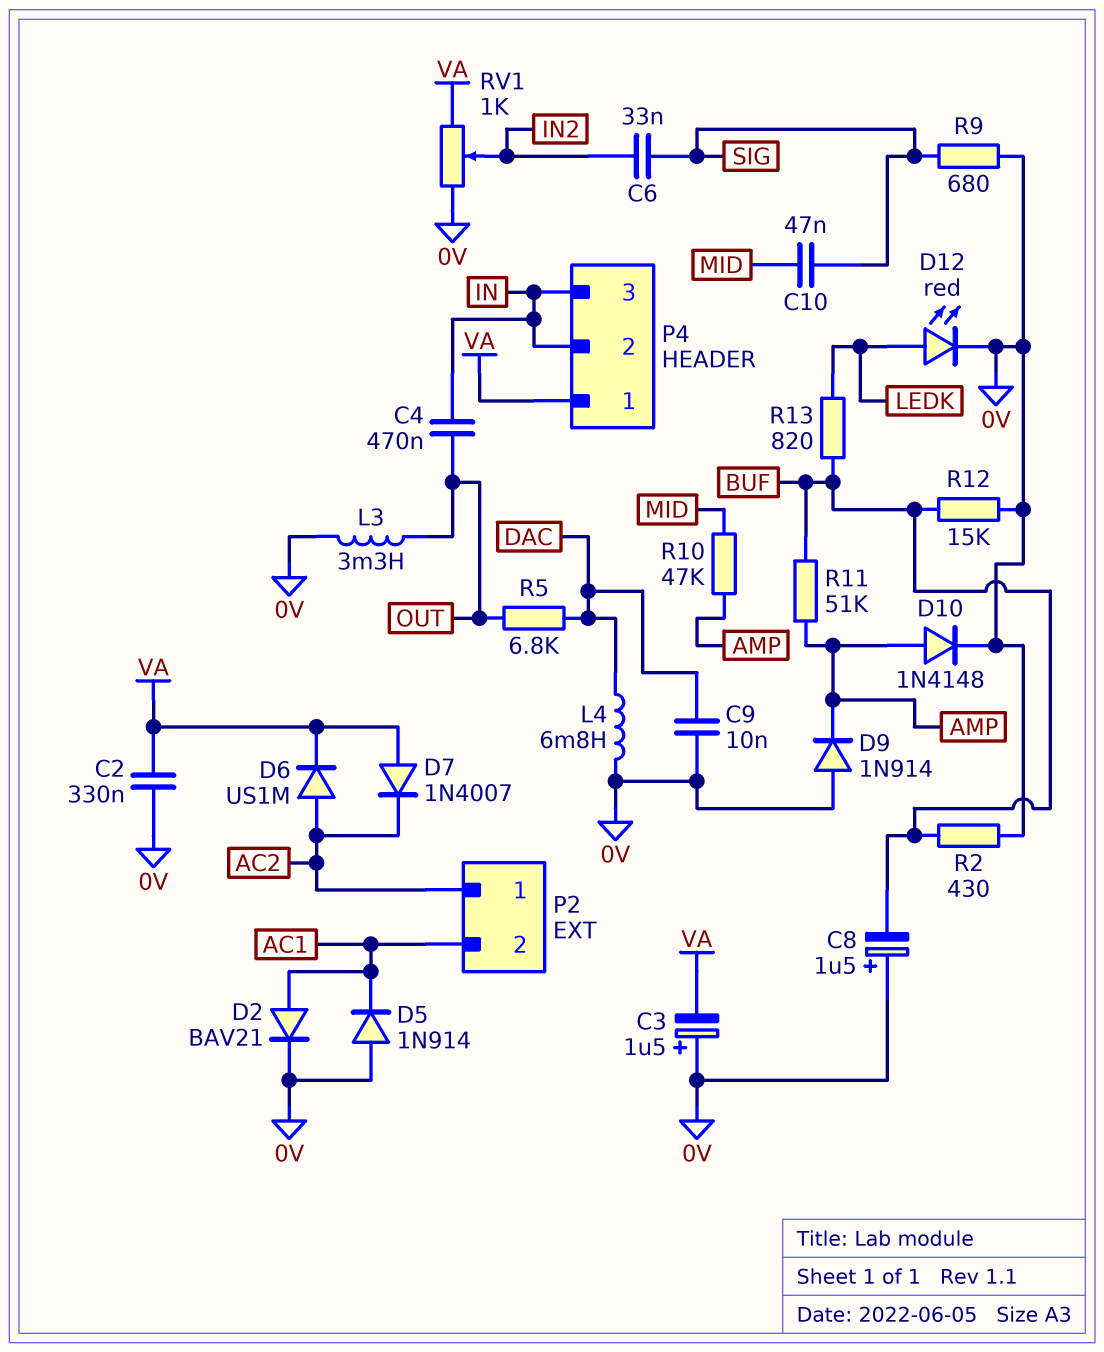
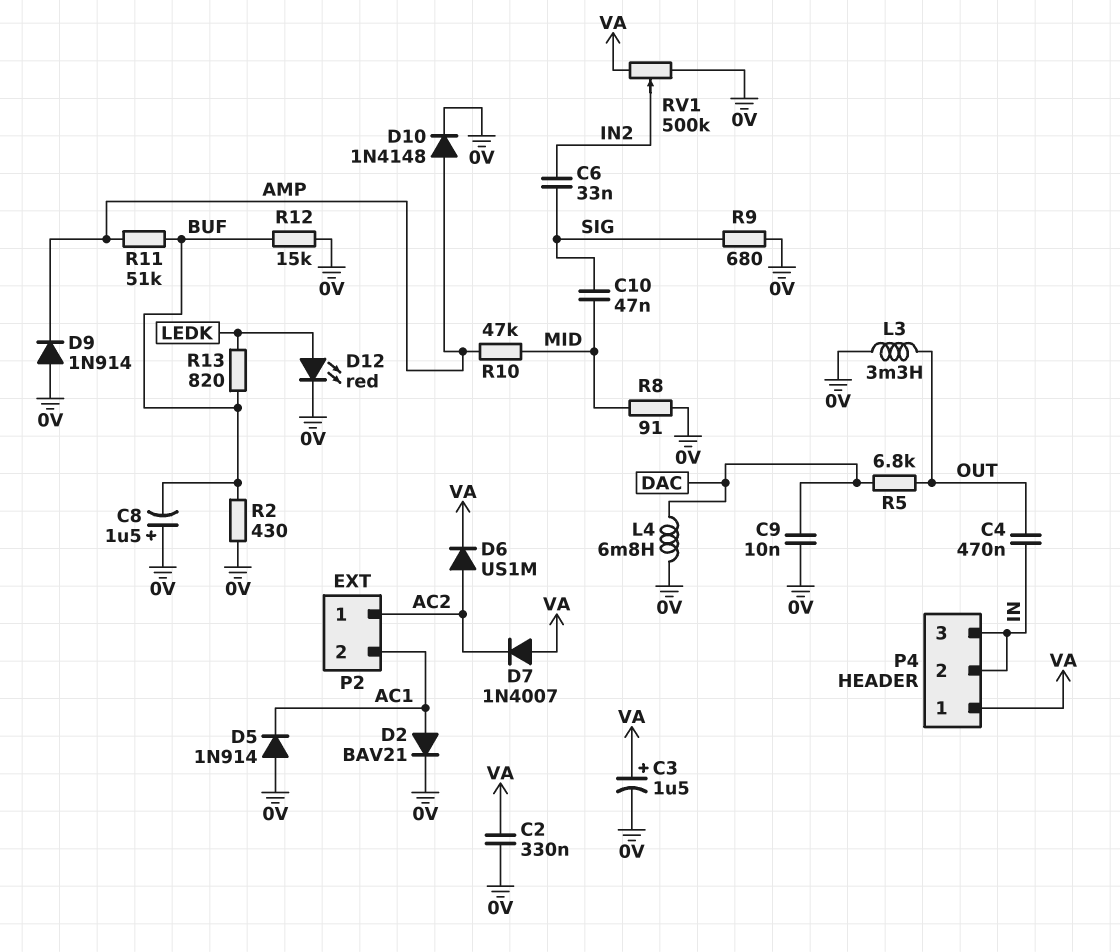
C3: 1.5uF (plus 0V, minus VA) -> 1.5uF (plus VA, minus 0V)
R8: none -> 91 (0V, MID)
RV1: 1k (0V, VA, wiper IN2) -> 500k (0V, VA, wiper IN2)

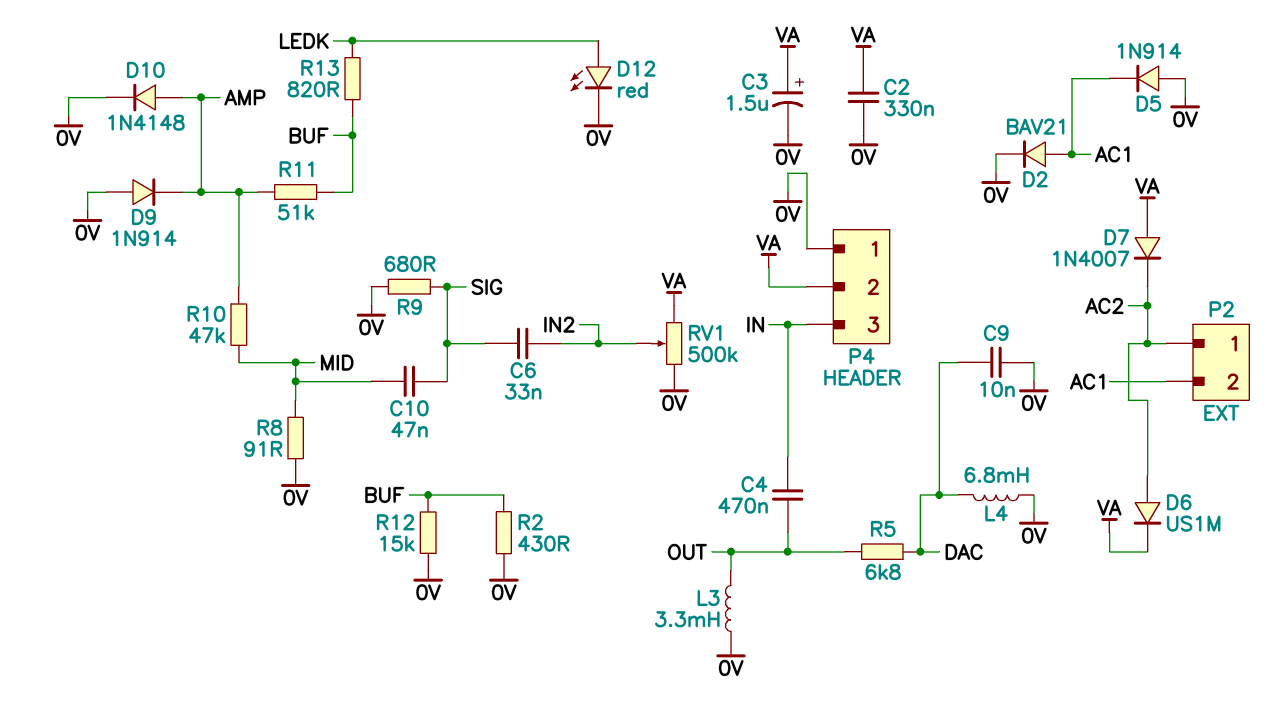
C8: 1.5uF (plus 0V, minus BUF) -> none
P4 pin 1: VA -> 0V
P4 pin 2: IN -> VA

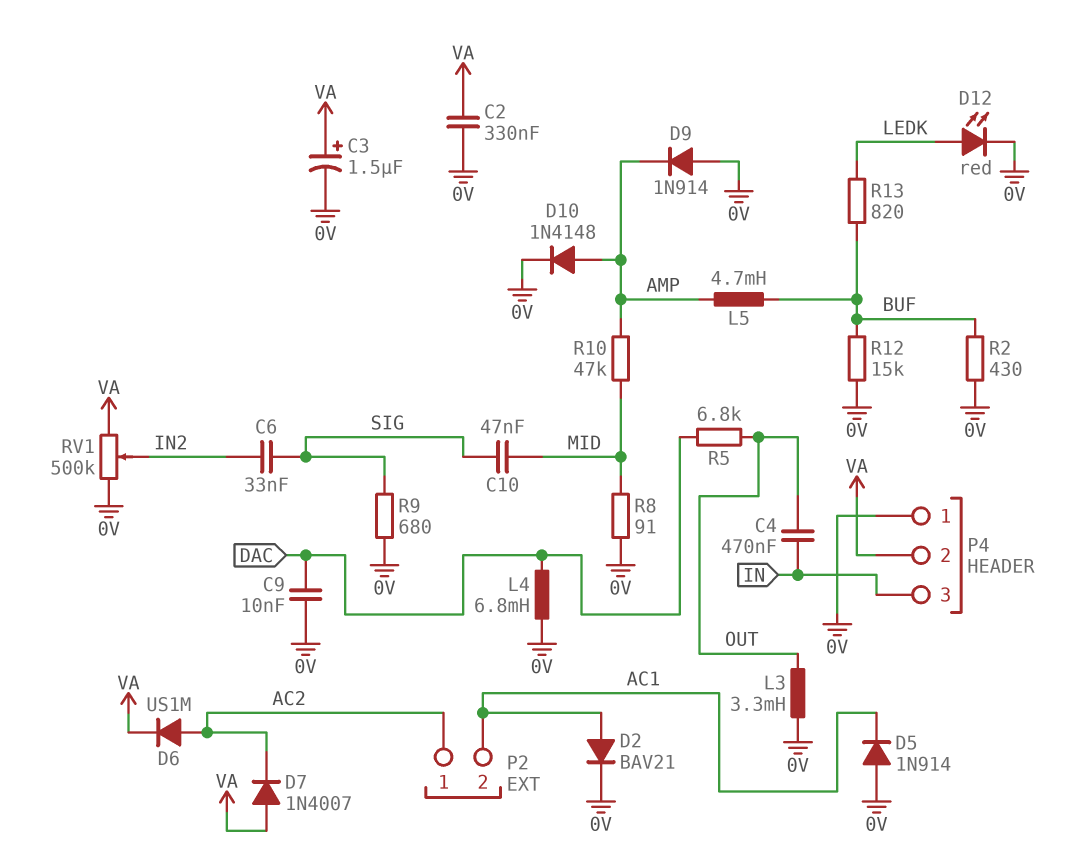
L5: none -> 4.7mH (AMP, BUF)
R11: 51k (AMP, BUF) -> none

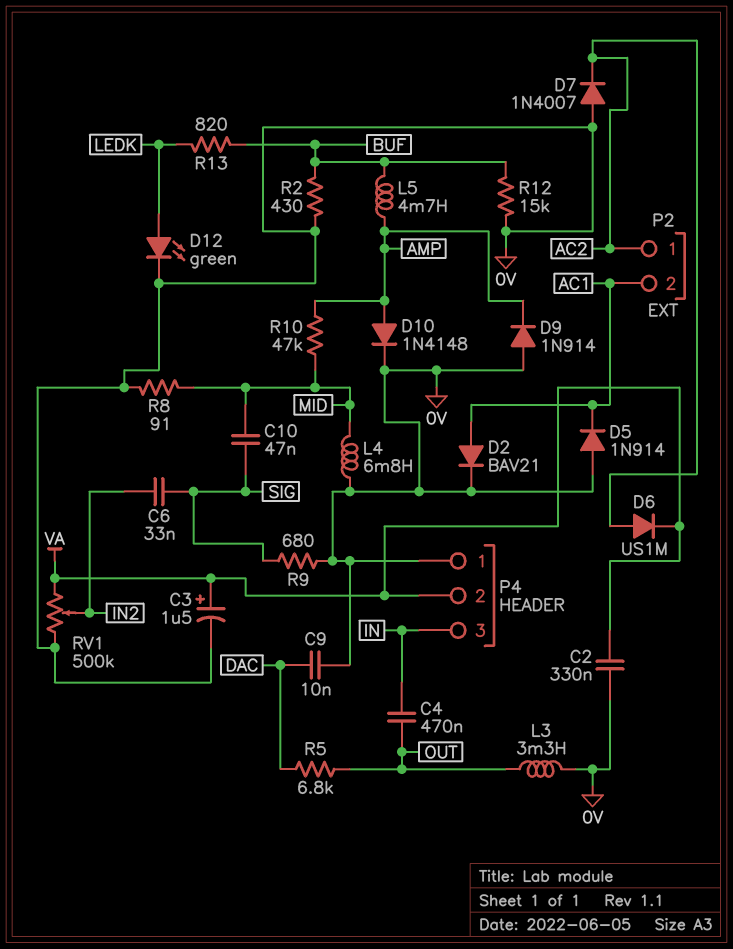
D7: diode 1N4007 (A VA, K AC2) -> diode 1N4007 (A 0V, K AC2)
D12: LED red (A LEDK, K 0V) -> LED green (A LEDK, K 0V)
L4: 6.8mH (0V, DAC) -> 6.8mH (0V, MID)

